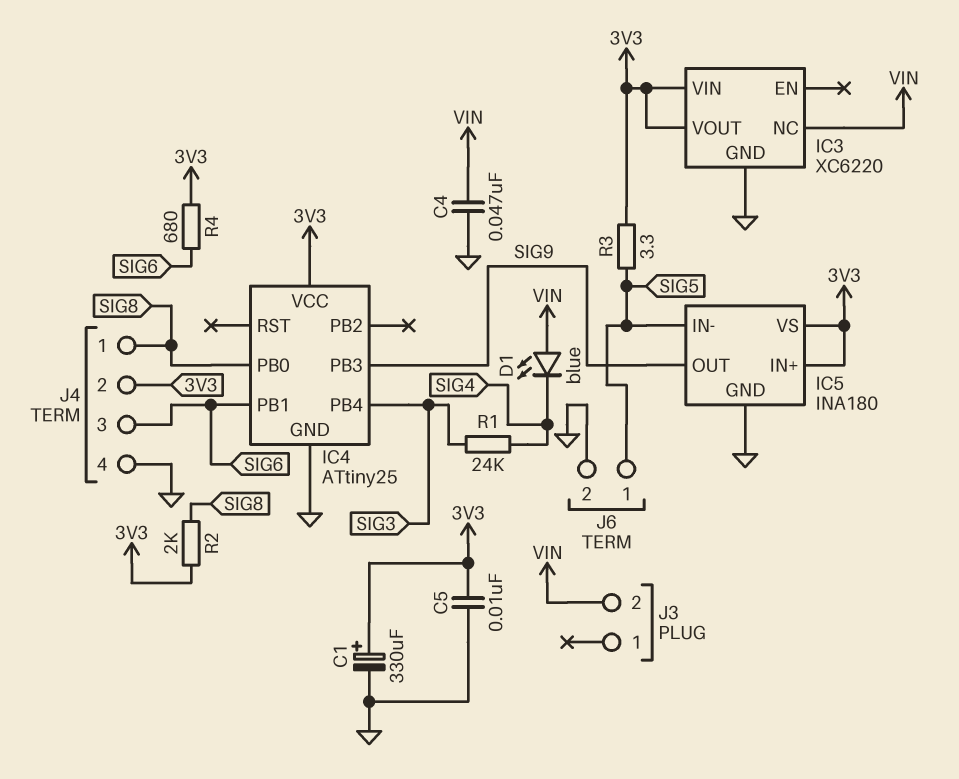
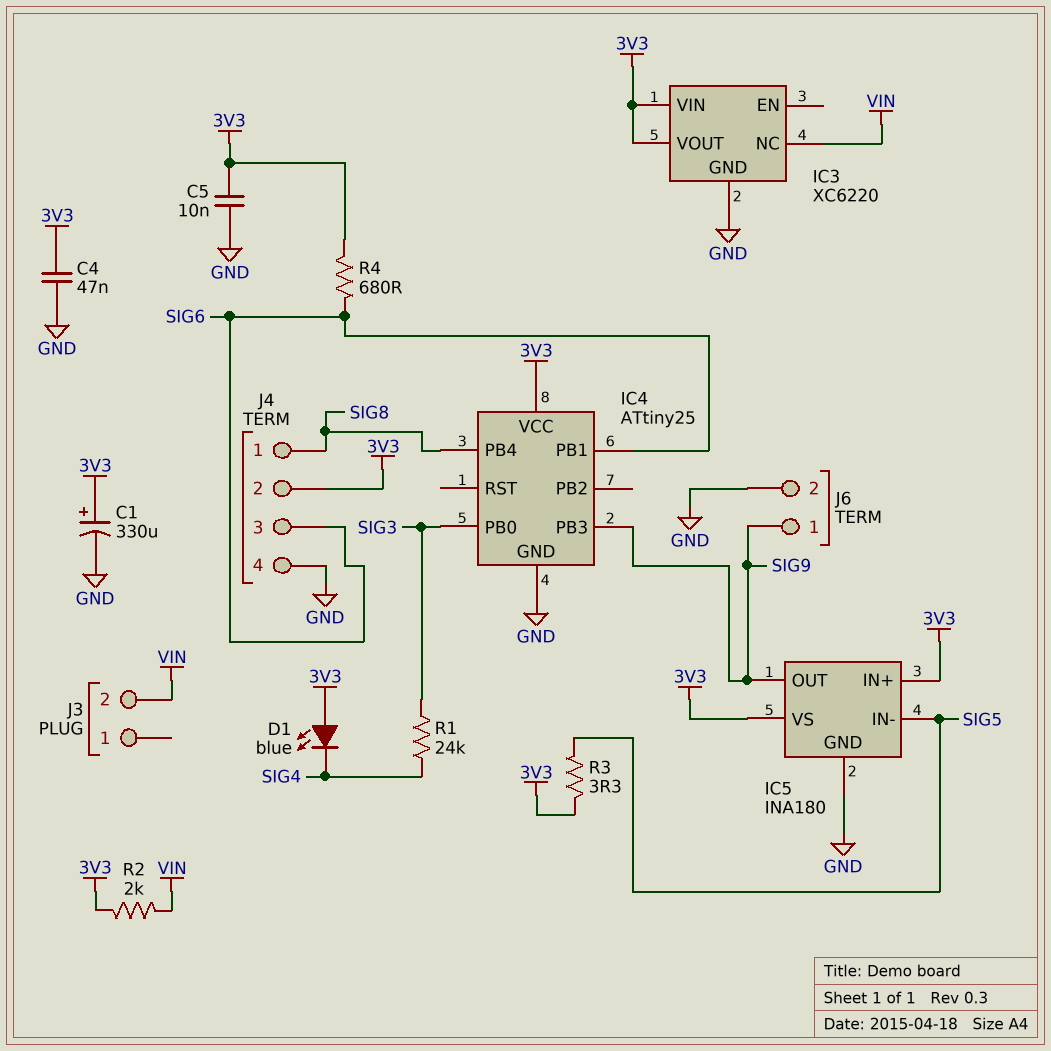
C4: 47nF (GND, VIN) -> 47nF (3V3, GND)
D1: LED blue (A VIN, K SIG4) -> LED blue (A 3V3, K SIG4)
IC4 pin PB0: SIG8 -> SIG3
IC4 pin PB4: SIG3 -> SIG8
J6 pin 1: SIG5 -> SIG9
R2: 2k (3V3, SIG8) -> 2k (3V3, VIN)

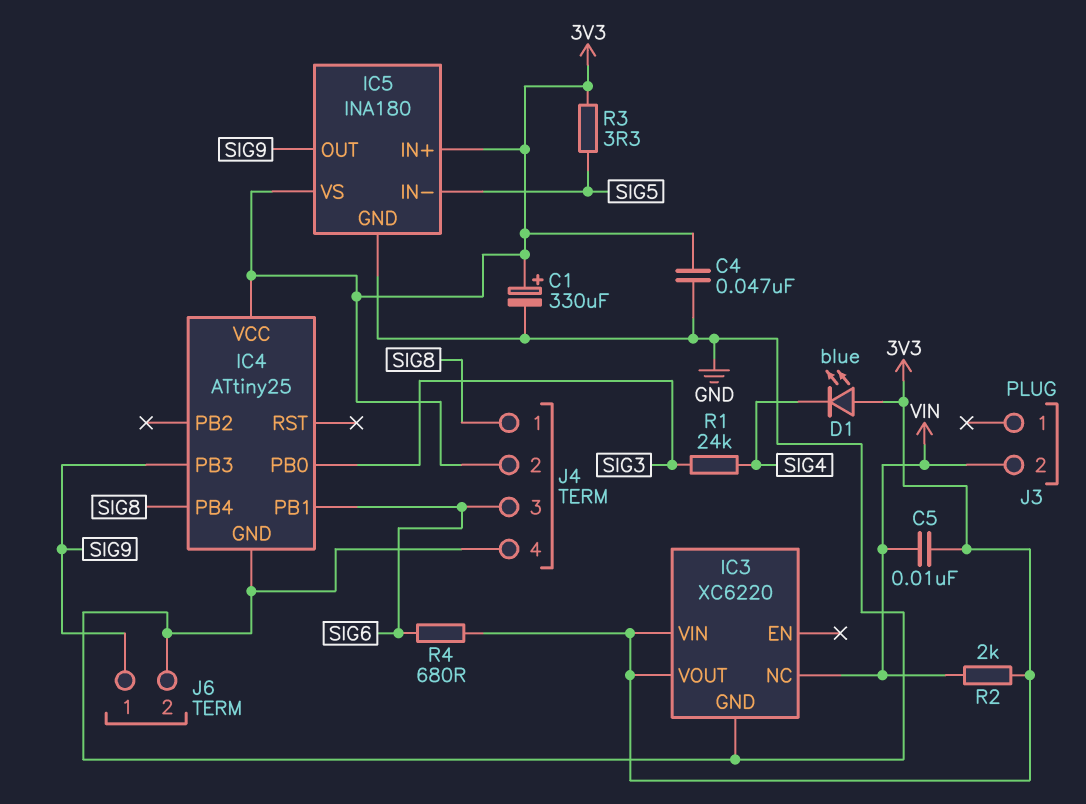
C5: 10nF (3V3, GND) -> 10nF (3V3, VIN)

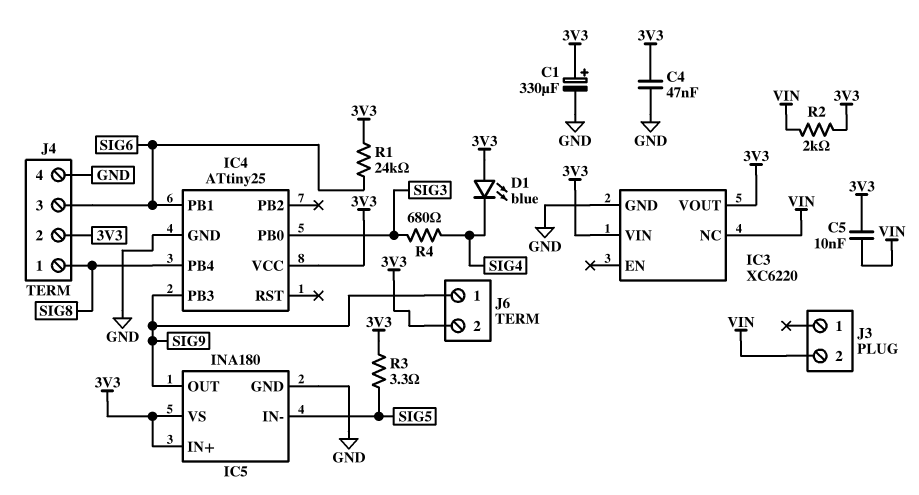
J6 pin 2: GND -> 3V3
R1: 24k (SIG3, SIG4) -> 24k (3V3, SIG6)
R4: 680 (3V3, SIG6) -> 680 (SIG3, SIG4)

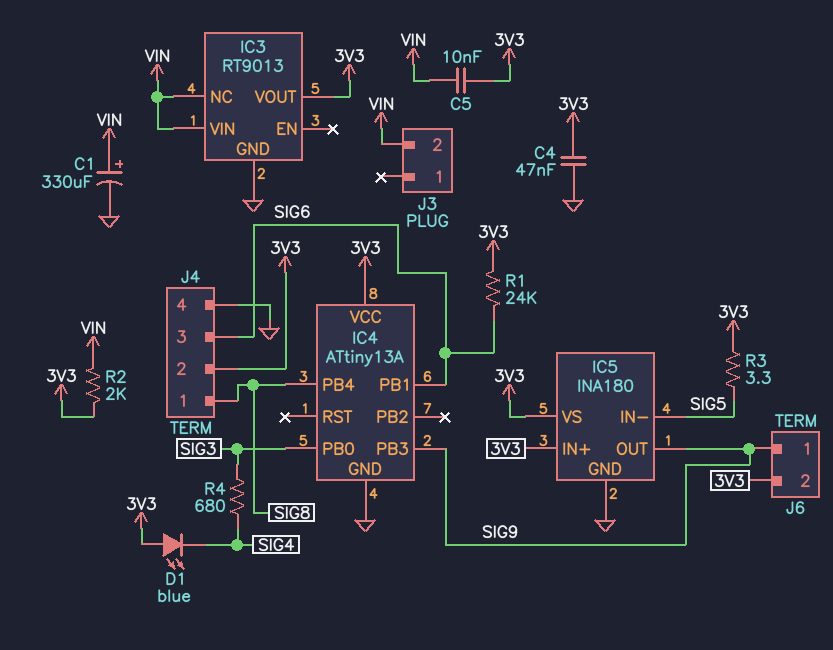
C1: 330uF (plus 3V3, minus GND) -> 330uF (plus VIN, minus GND)
IC3: XC6220 -> RT9013
IC3 pin VIN: 3V3 -> VIN
IC4: ATtiny25 -> ATtiny13A

